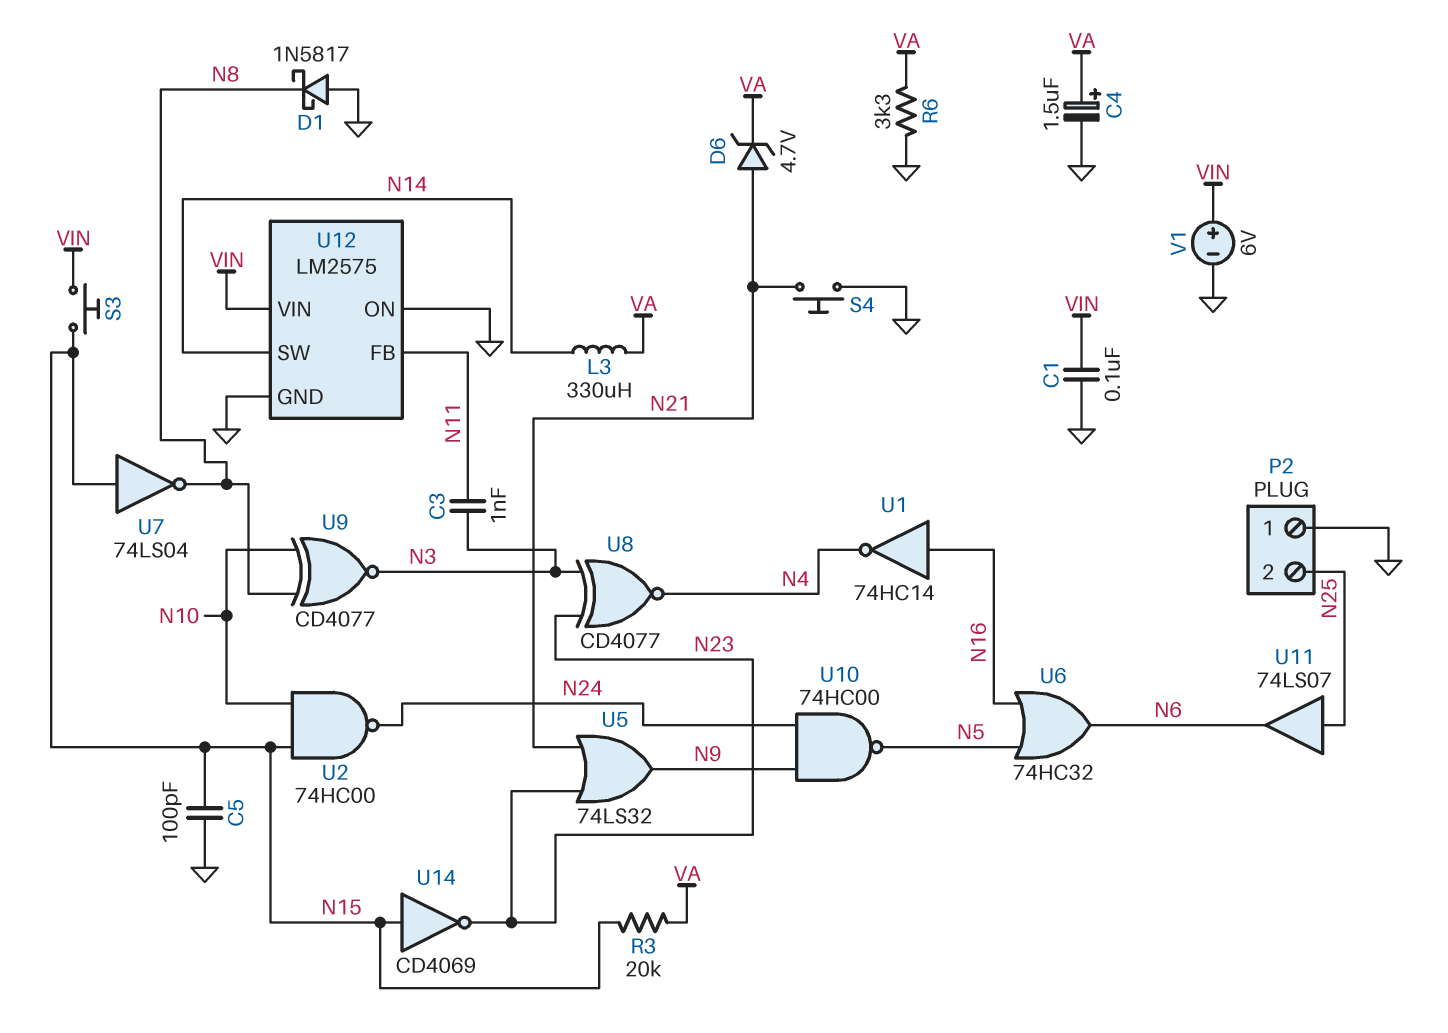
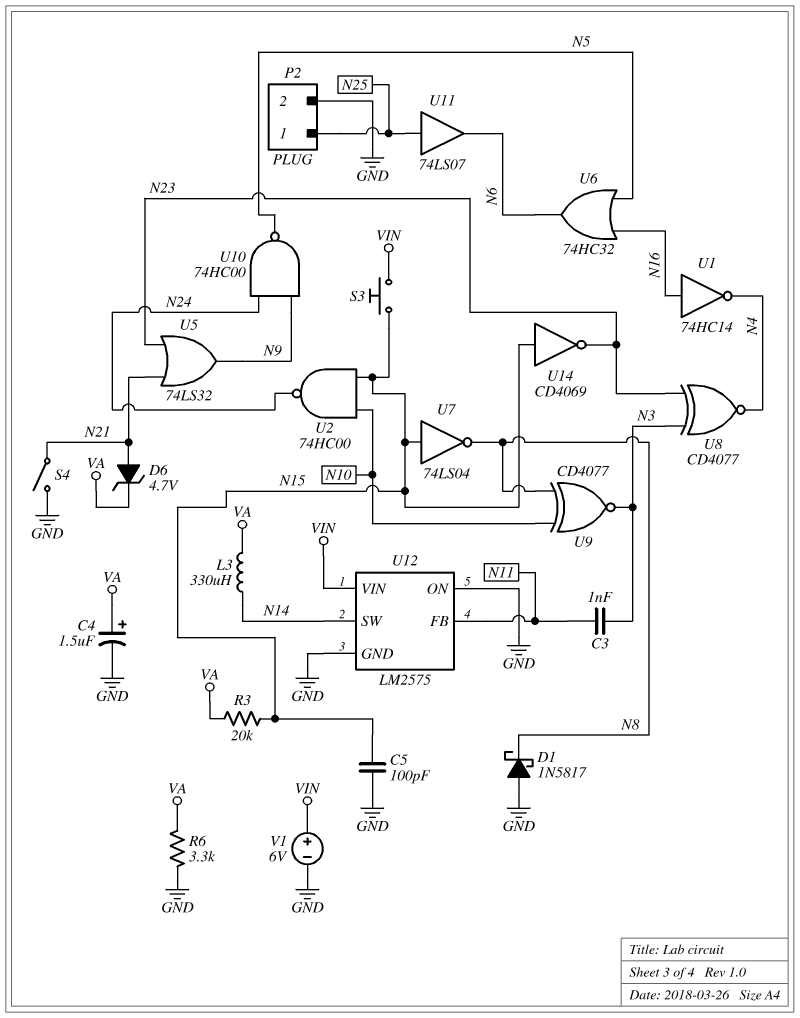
C1: 100nF (GND, VIN) -> none
P2 pin 1: GND -> N25
P2 pin 2: N25 -> GND
S4: button (GND, N21) -> switch (GND, N21)

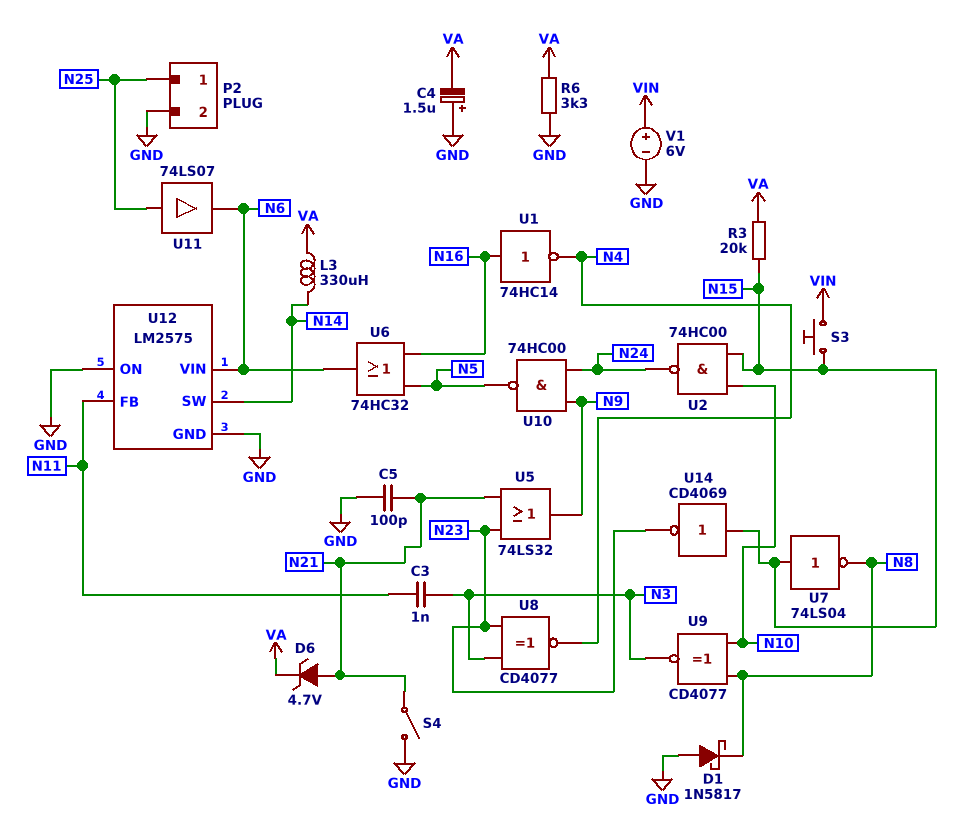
C4: 1.5uF (plus VA, minus GND) -> 1.5uF (plus GND, minus VA)
C5: 100pF (GND, N15) -> 100pF (GND, N21)
U12 pin VIN: VIN -> N6

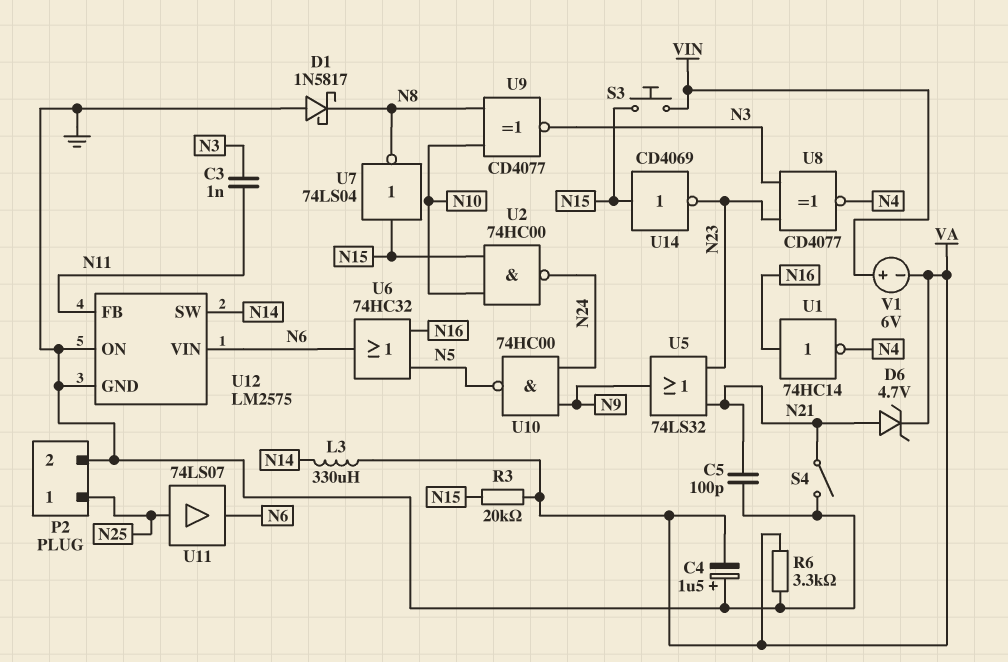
V1: 6V (plus VIN, minus GND) -> 6V (plus VIN, minus VA)

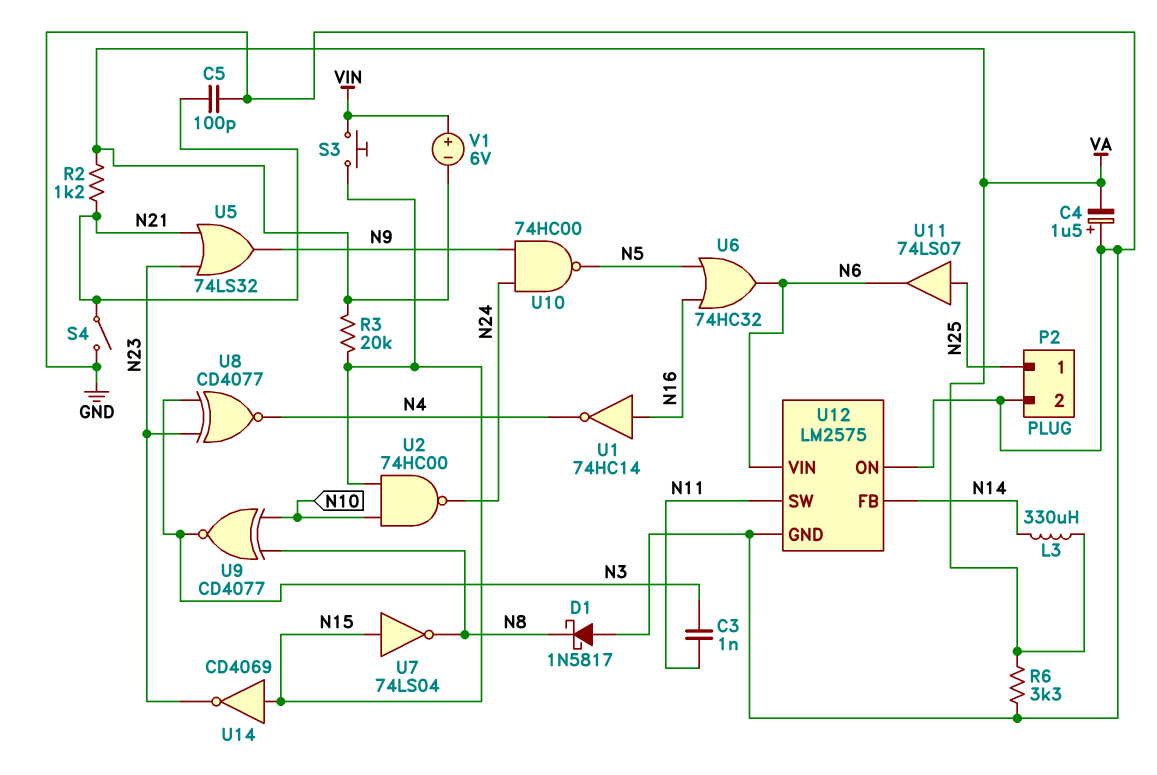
D6: zener 4.7V (A N21, K VA) -> none
R2: none -> 1.2k (N21, VA)
U12 pin FB: N11 -> N14
U12 pin SW: N14 -> N11

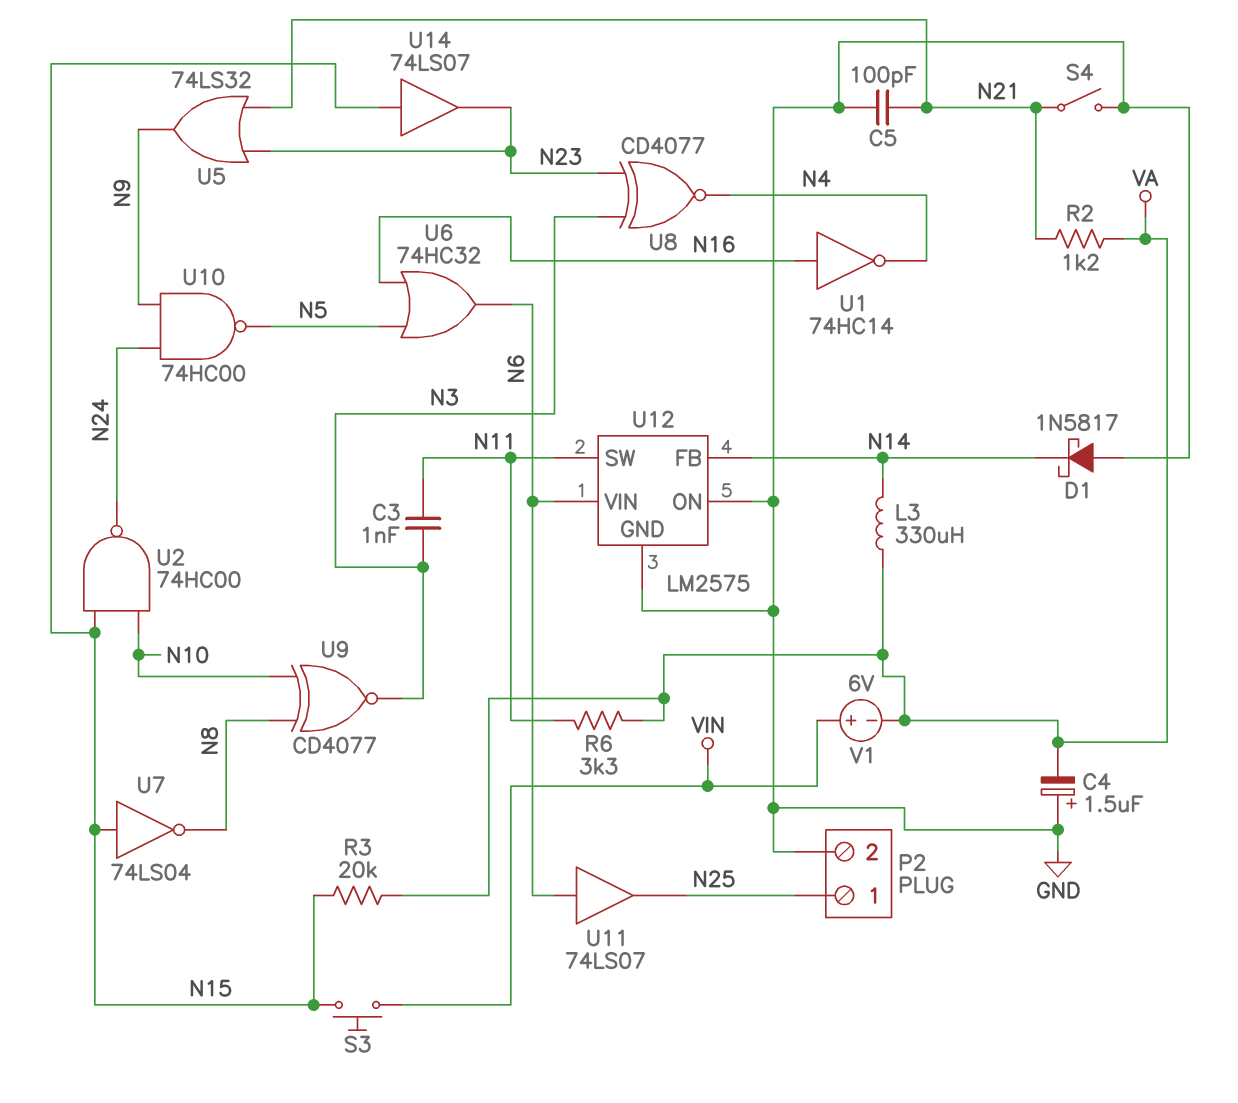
D1: schottky 1N5817 (A GND, K N8) -> schottky 1N5817 (A GND, K N14)
R6: 3.3k (GND, VA) -> 3.3k (N11, VA)
U11: buffer 74LS07 (in N25, out N6) -> buffer 74LS07 (in N6, out N25)
U14: NOT CD4069 (in N15, out N23) -> buffer 74LS07 (in N15, out N23)

